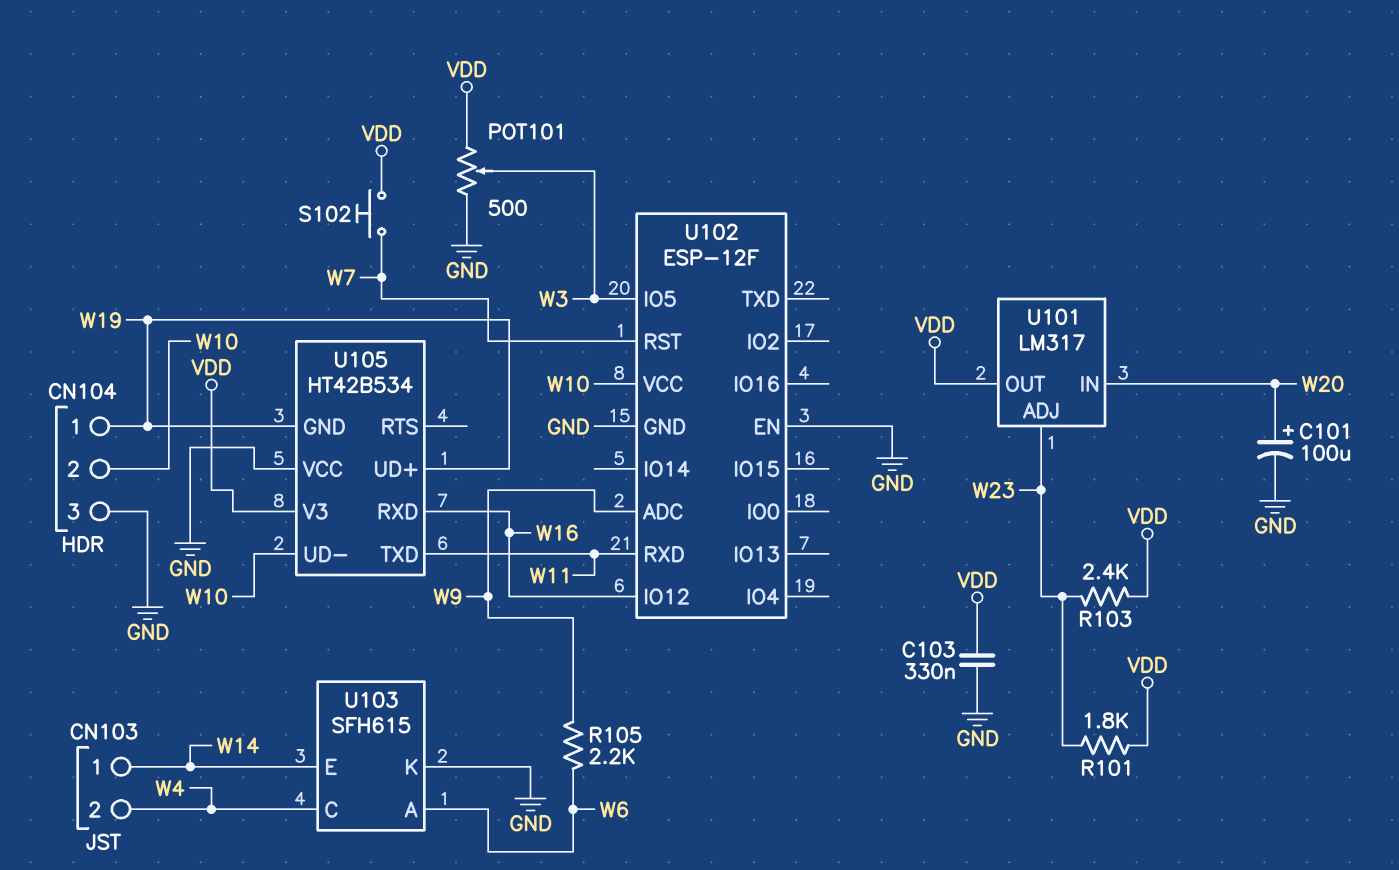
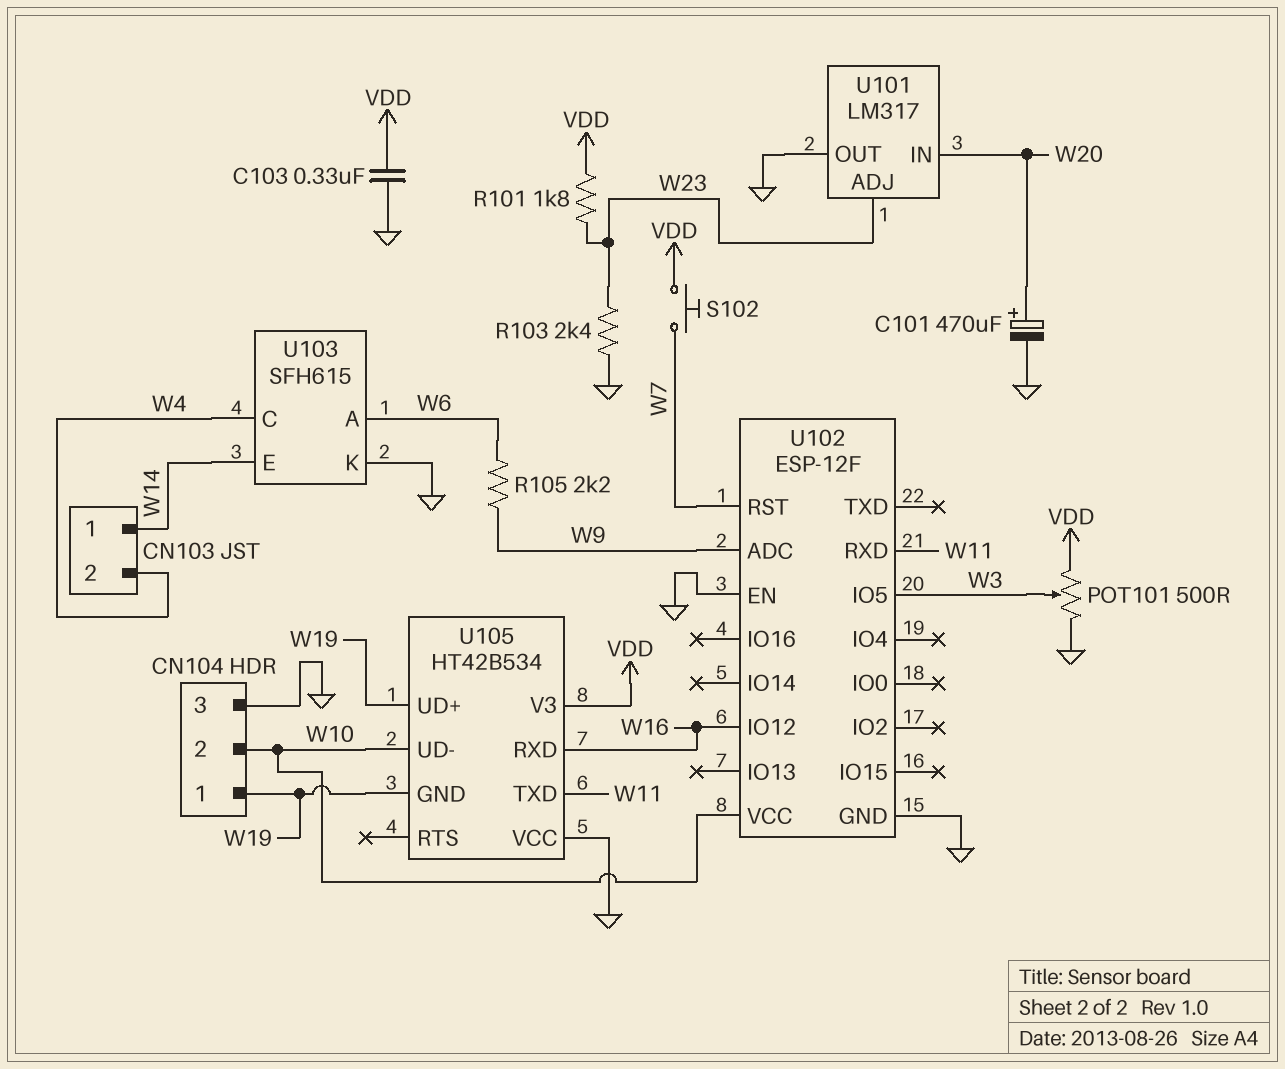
C101: 100uF (plus W20, minus GND) -> 470uF (plus W20, minus GND)
R103: 2.4k (VDD, W23) -> 2.4k (GND, W23)
U101 pin OUT: VDD -> GND

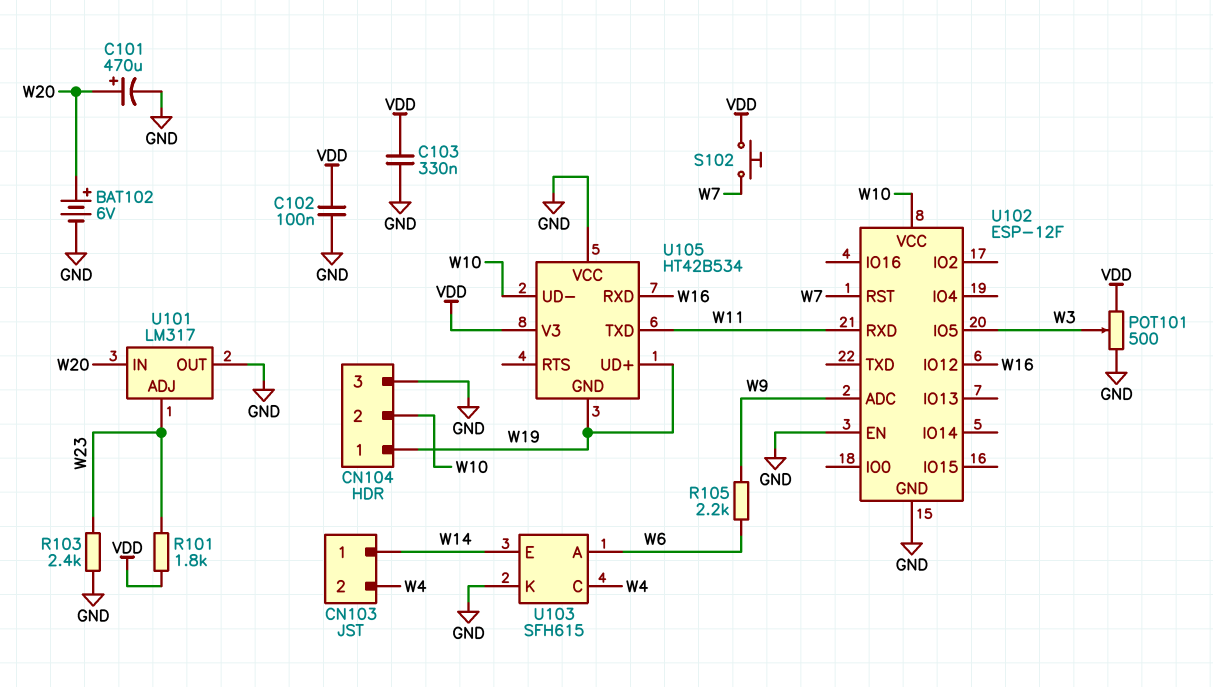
BAT102: none -> 6V (plus W20, minus GND)
C102: none -> 100nF (GND, VDD)

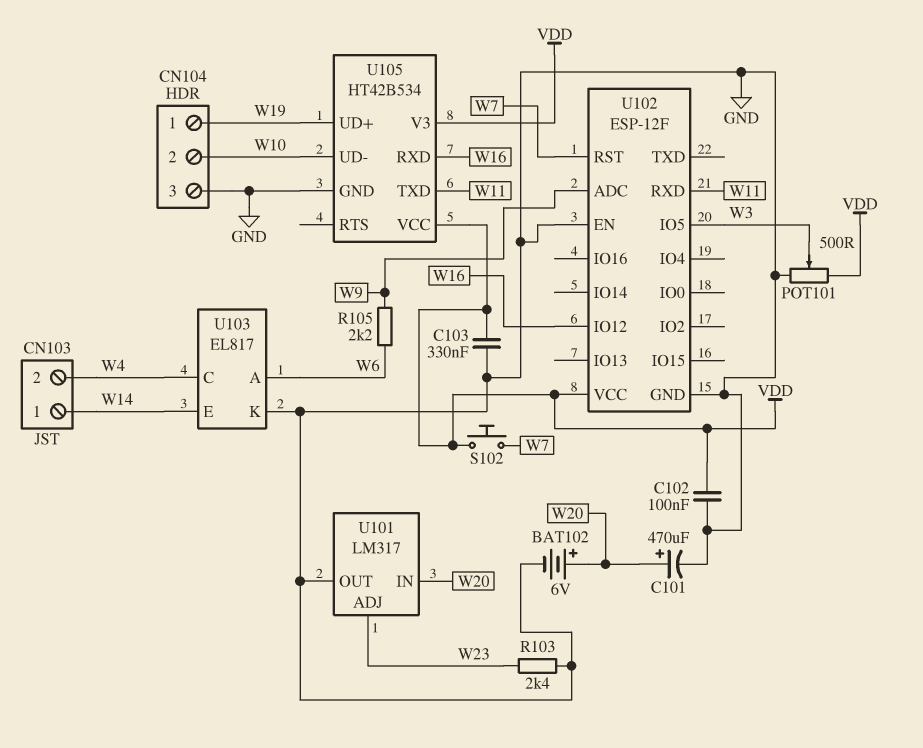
R101: 1.8k (VDD, W23) -> none
U102 pin VCC: W10 -> VDD
U103: SFH615 -> EL817
U105 pin GND: W19 -> GND
U105 pin VCC: GND -> VDD

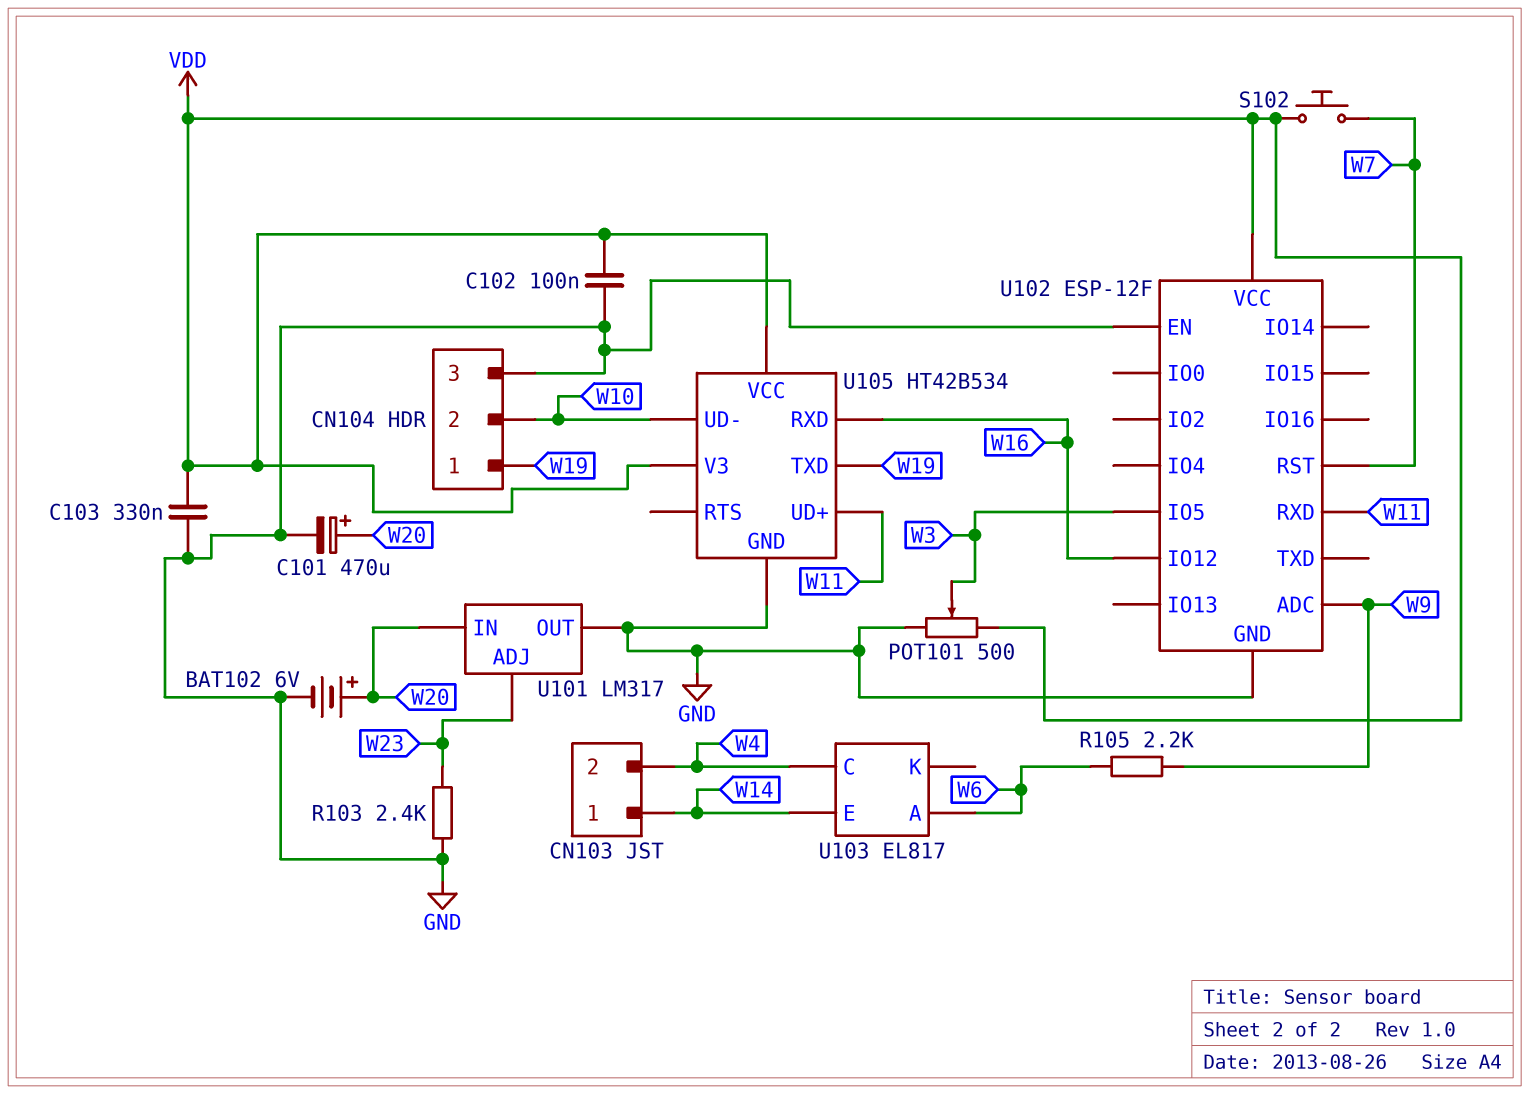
U103 pin K: GND -> none
U105 pin TXD: W11 -> W19
U105 pin UD+: W19 -> W11

